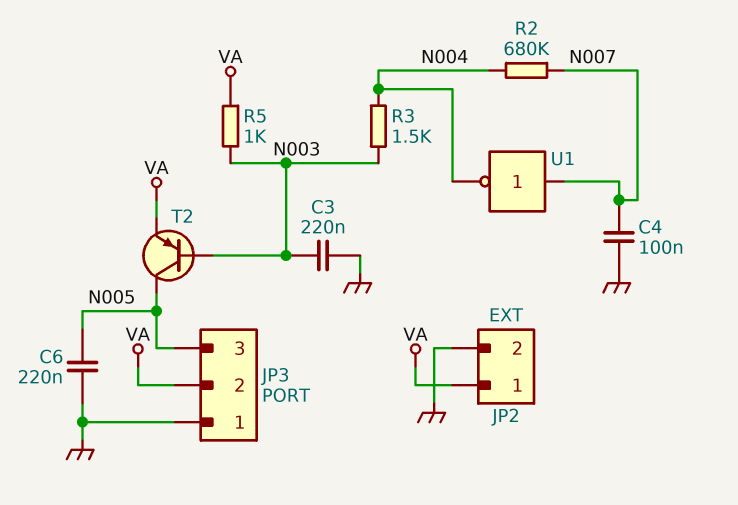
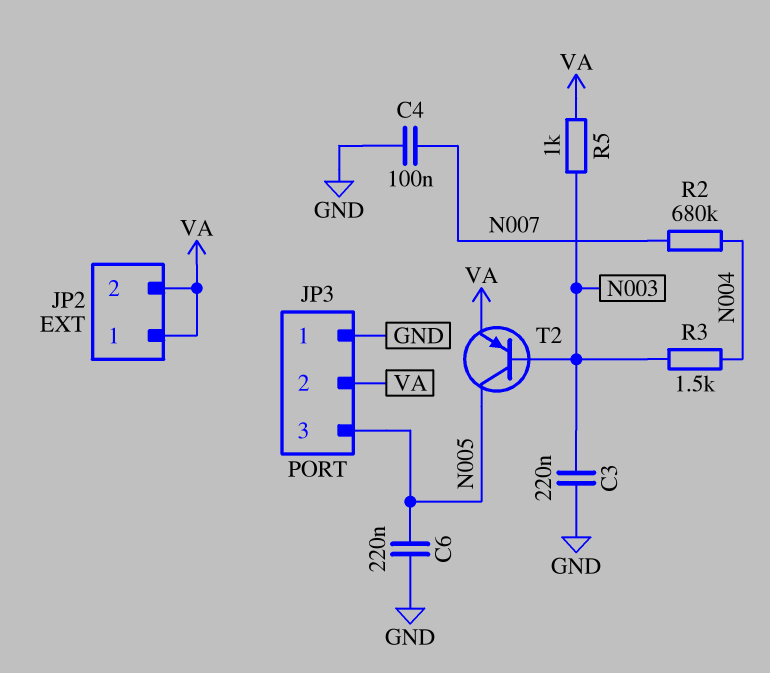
JP2 pin 2: GND -> VA
U1: NOT (in N007, out N004) -> none

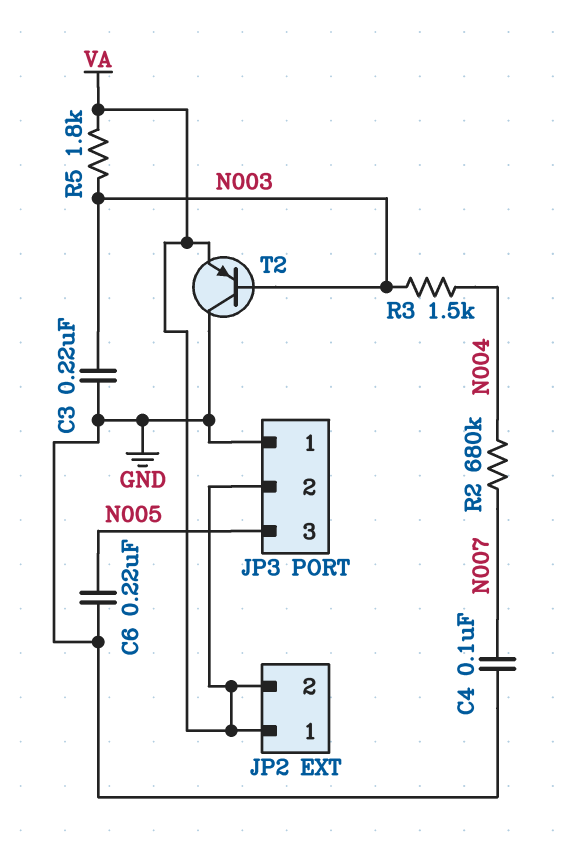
R5: 1k (N003, VA) -> 1.8k (N003, VA)
T2: PNP (B N003, C N005, E VA) -> PNP (B N003, C GND, E VA)

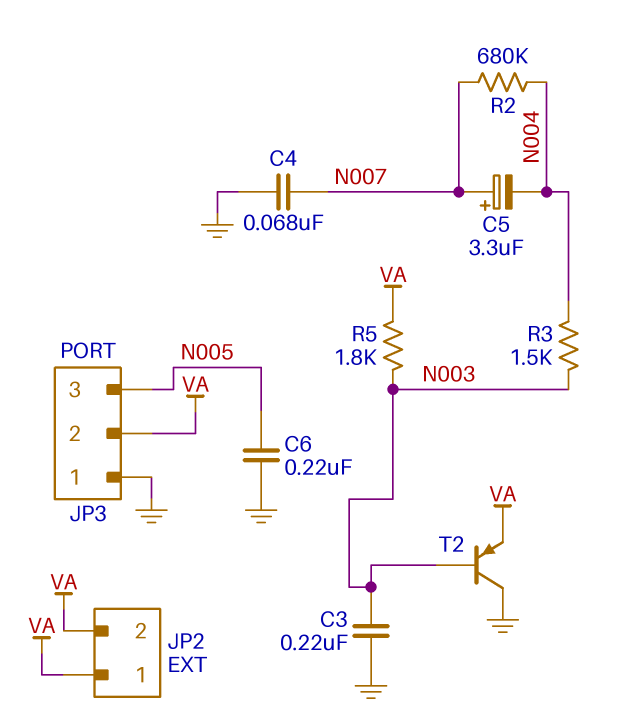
C4: 100nF (GND, N007) -> 68nF (GND, N007)
C5: none -> 3.3uF (plus N007, minus N004)

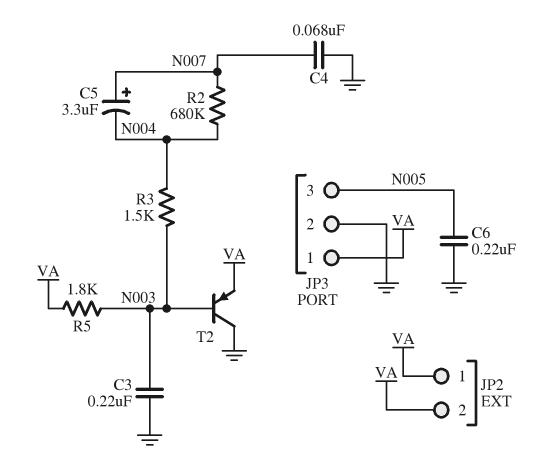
JP3 pin 1: GND -> VA
JP3 pin 2: VA -> GND

